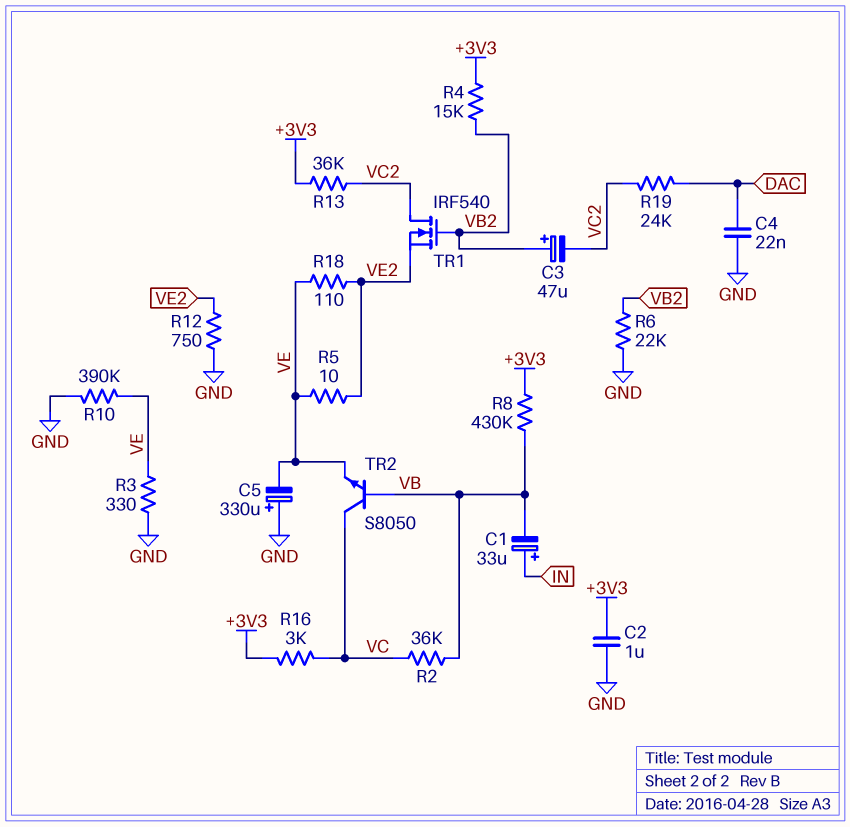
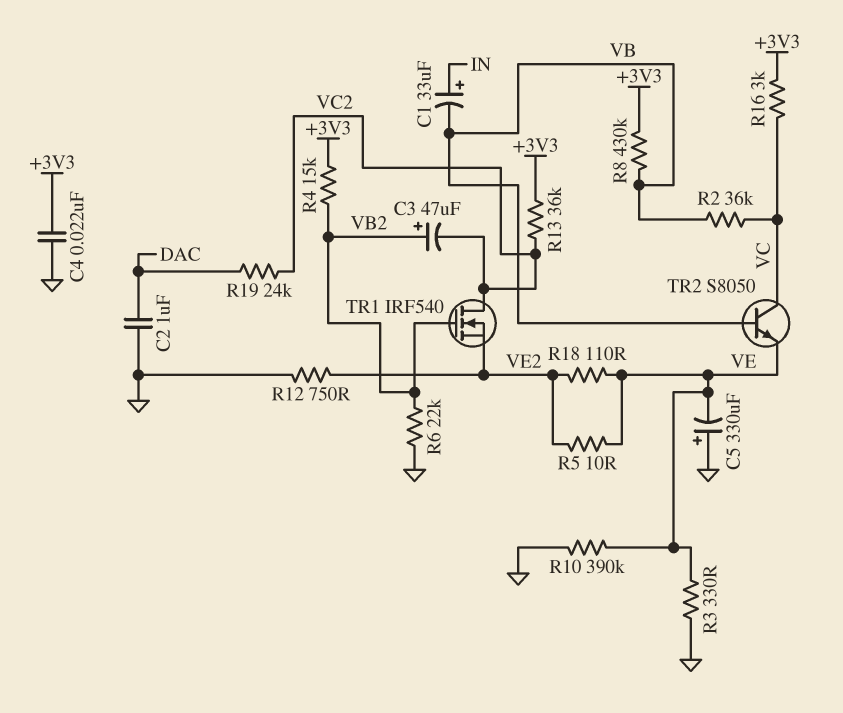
C2: 1uF (+3V3, GND) -> 1uF (DAC, GND)
C4: 22nF (DAC, GND) -> 22nF (+3V3, GND)

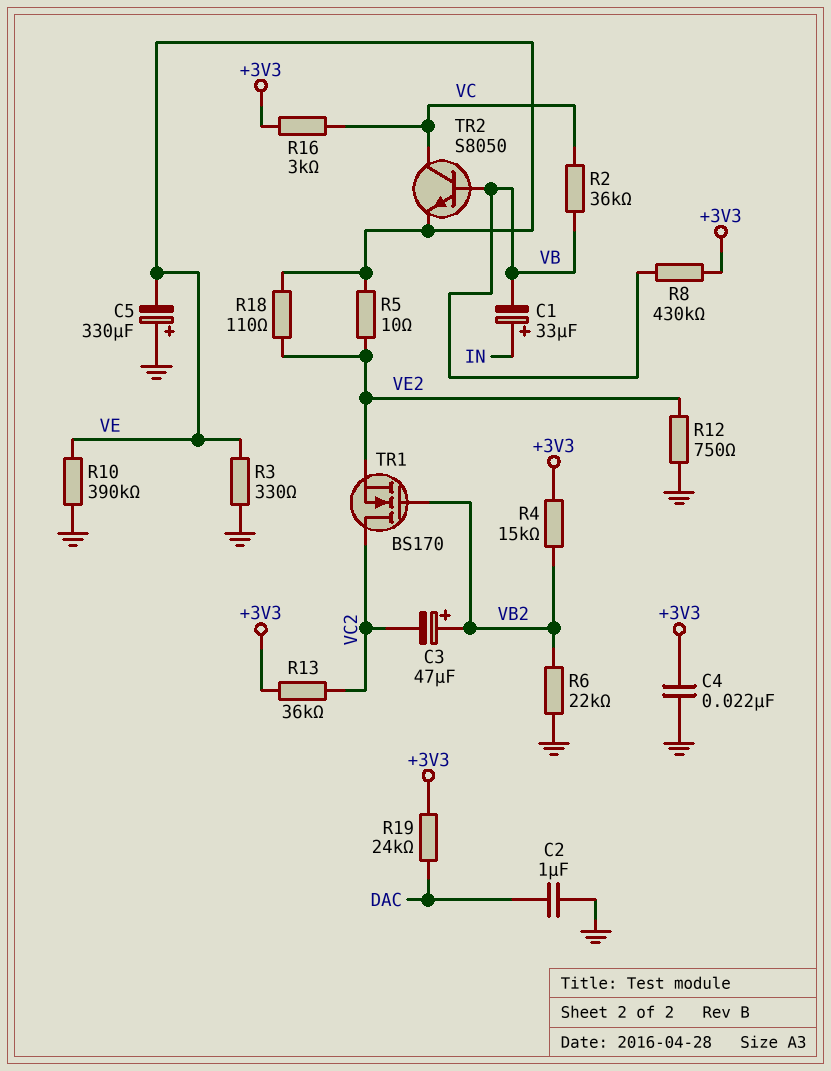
R19: 24k (DAC, VC2) -> 24k (+3V3, DAC)
TR1: NMOS IRF540 (G VB2, D VC2, S VE2) -> NMOS BS170 (G VB2, D VC2, S VE2)

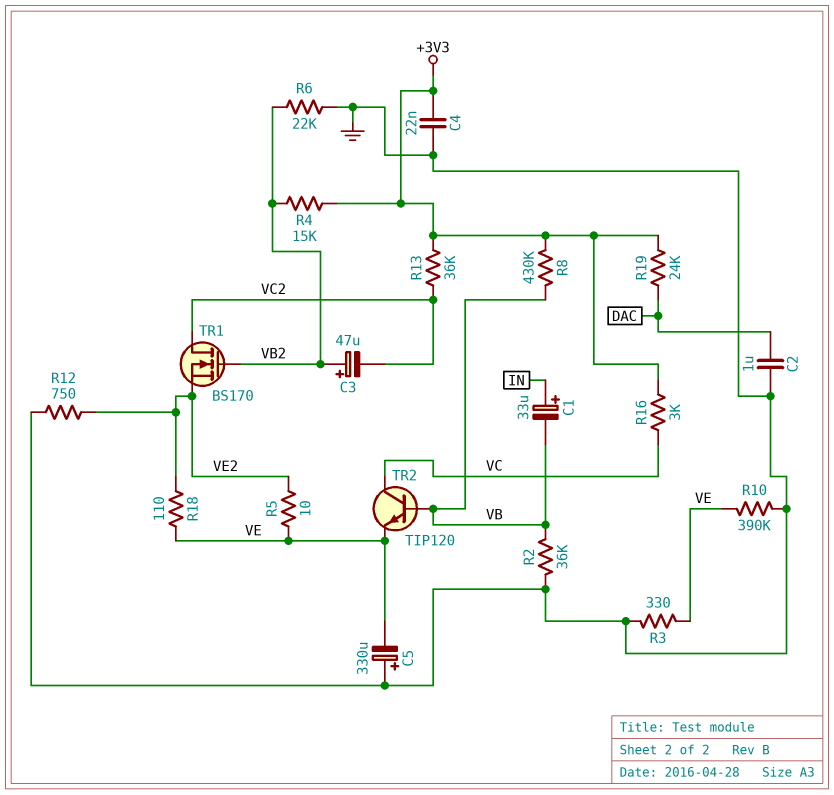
R2: 36k (VB, VC) -> 36k (GND, VB)
TR2: NPN S8050 (B VB, C VC, E VE) -> NPN TIP120 (B VB, C VC, E VE)

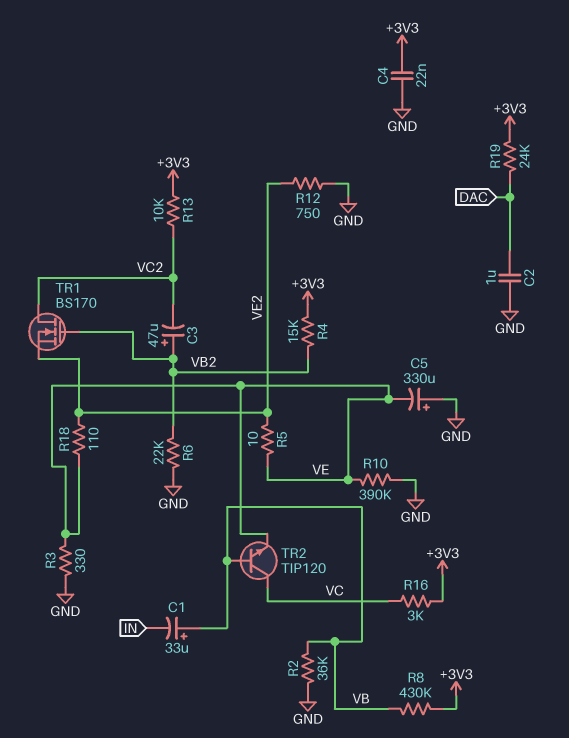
C1: 33uF (plus IN, minus VB) -> 33uF (plus VB, minus IN)
R13: 36k (+3V3, VC2) -> 10k (+3V3, VC2)

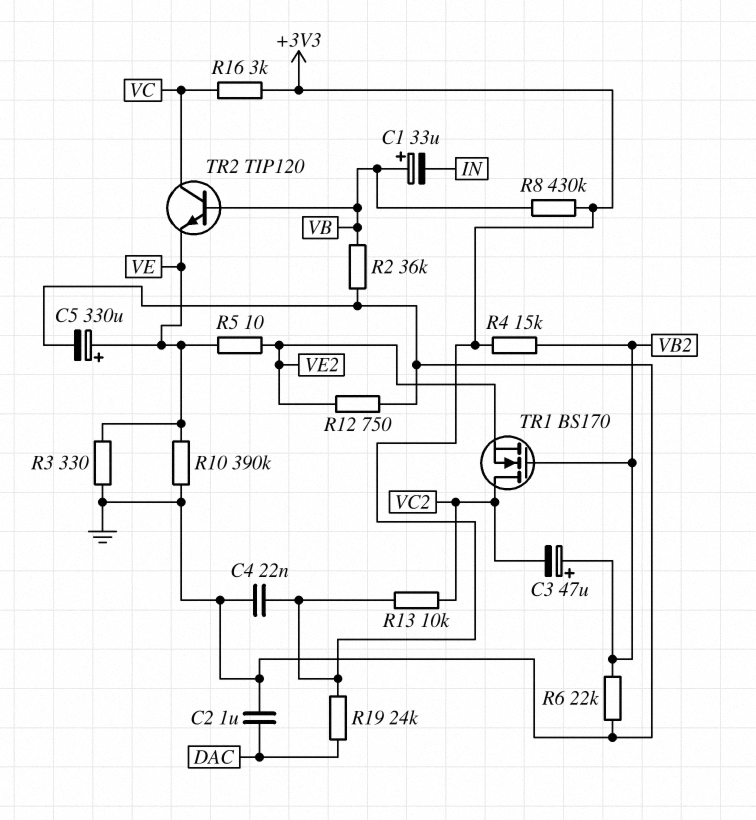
C5: 330uF (plus GND, minus VE) -> 330uF (plus VE, minus GND)
R18: 110 (VE, VE2) -> none

